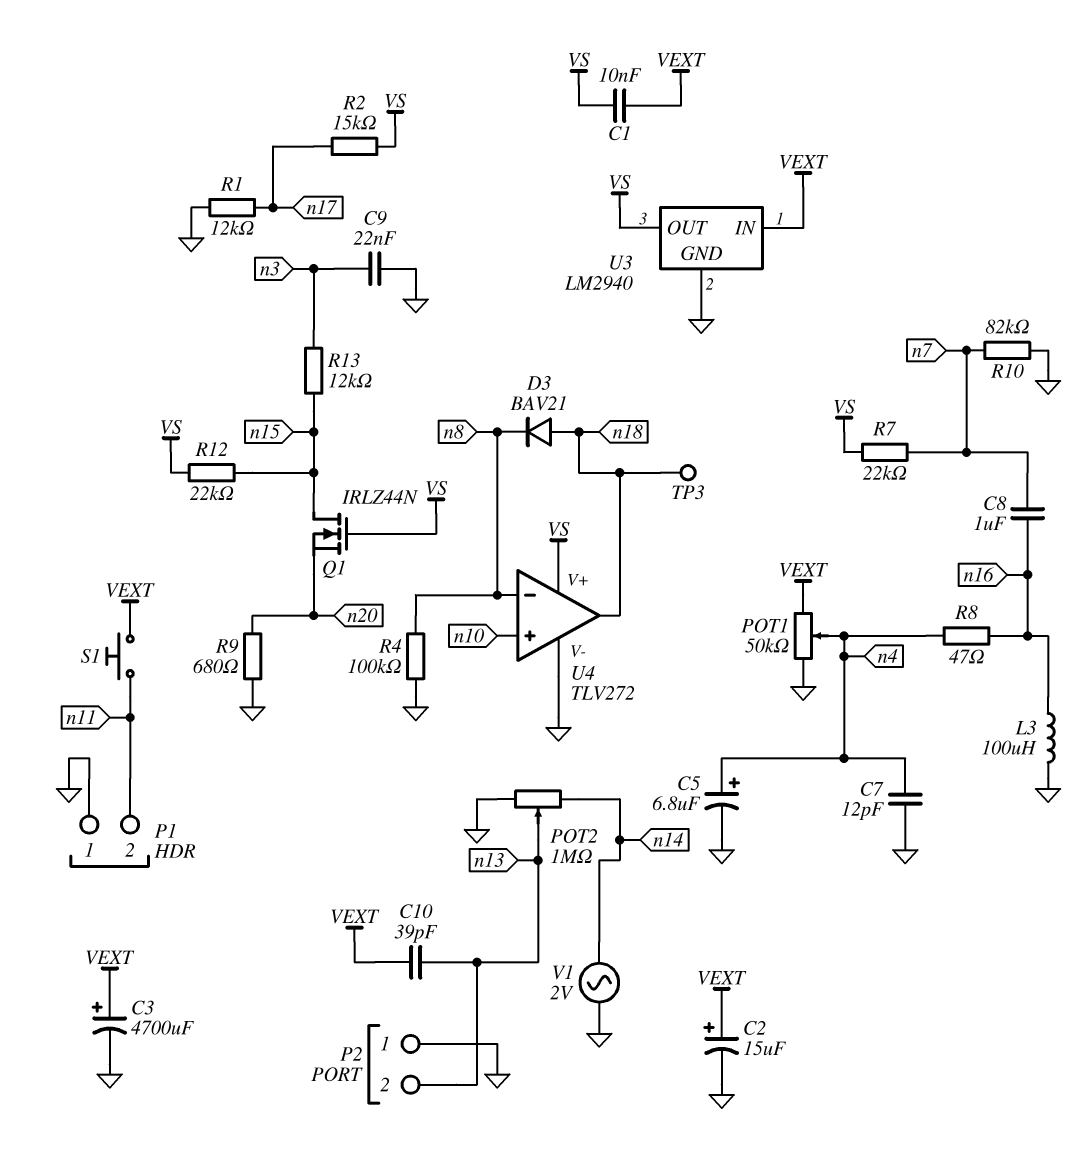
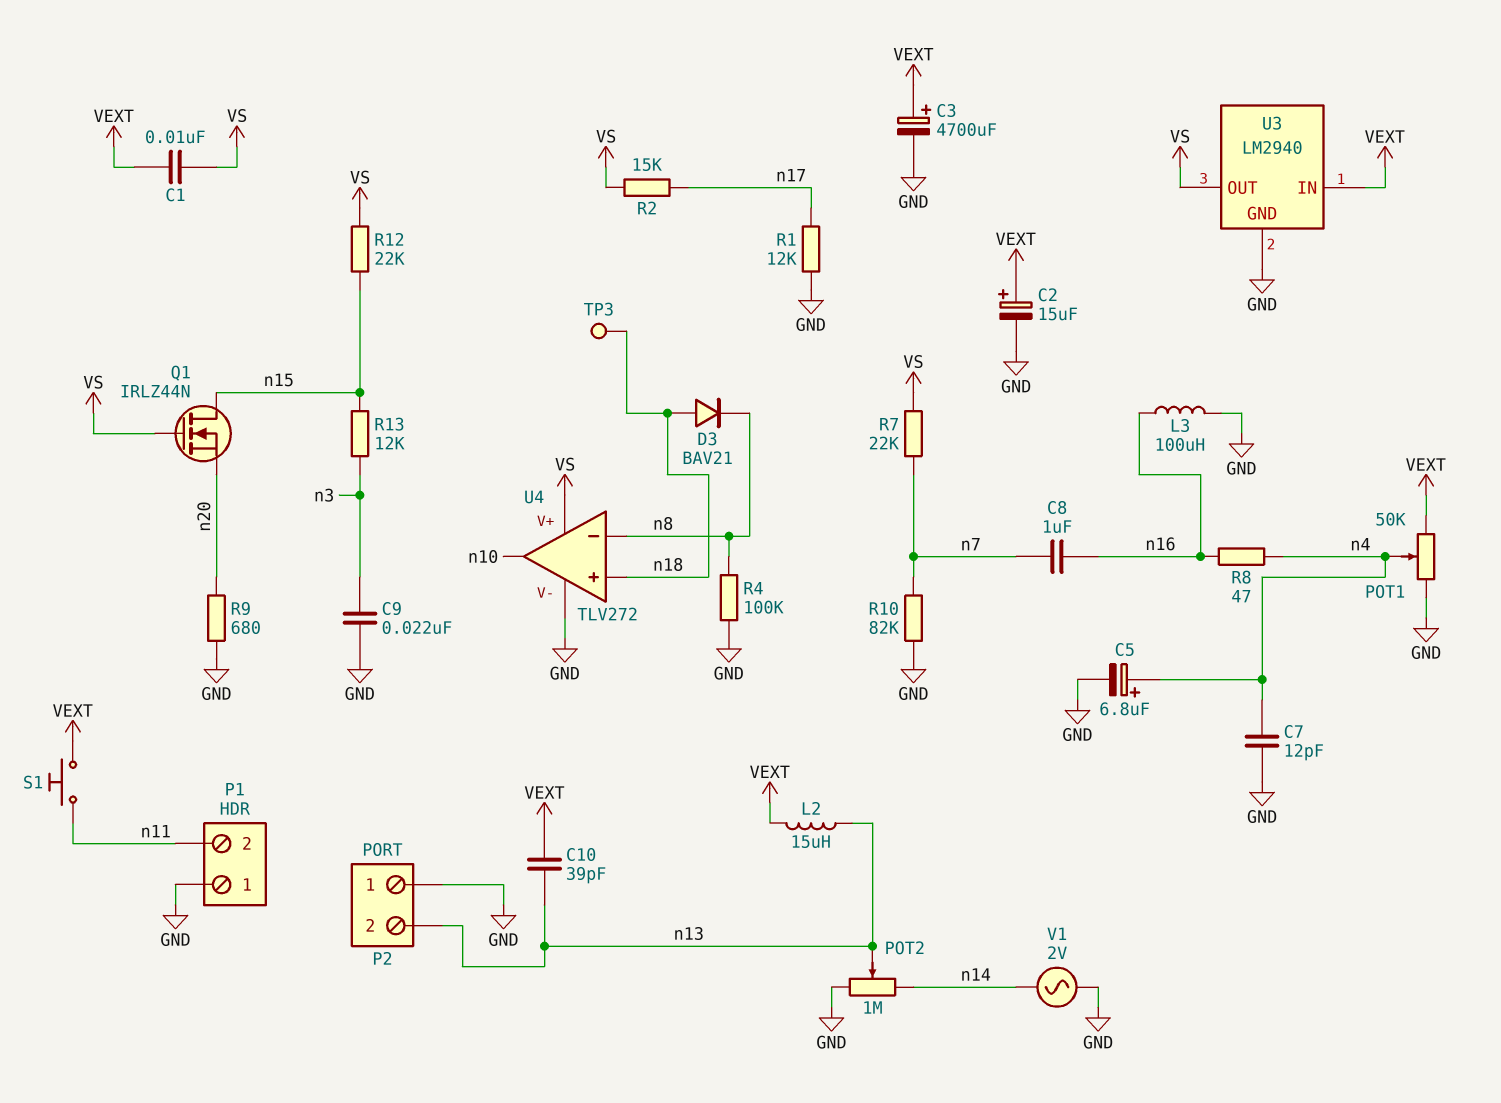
L2: none -> 15uH (VEXT, n13)
U4 pin in+: n10 -> n18
U4 pin out: n18 -> n10

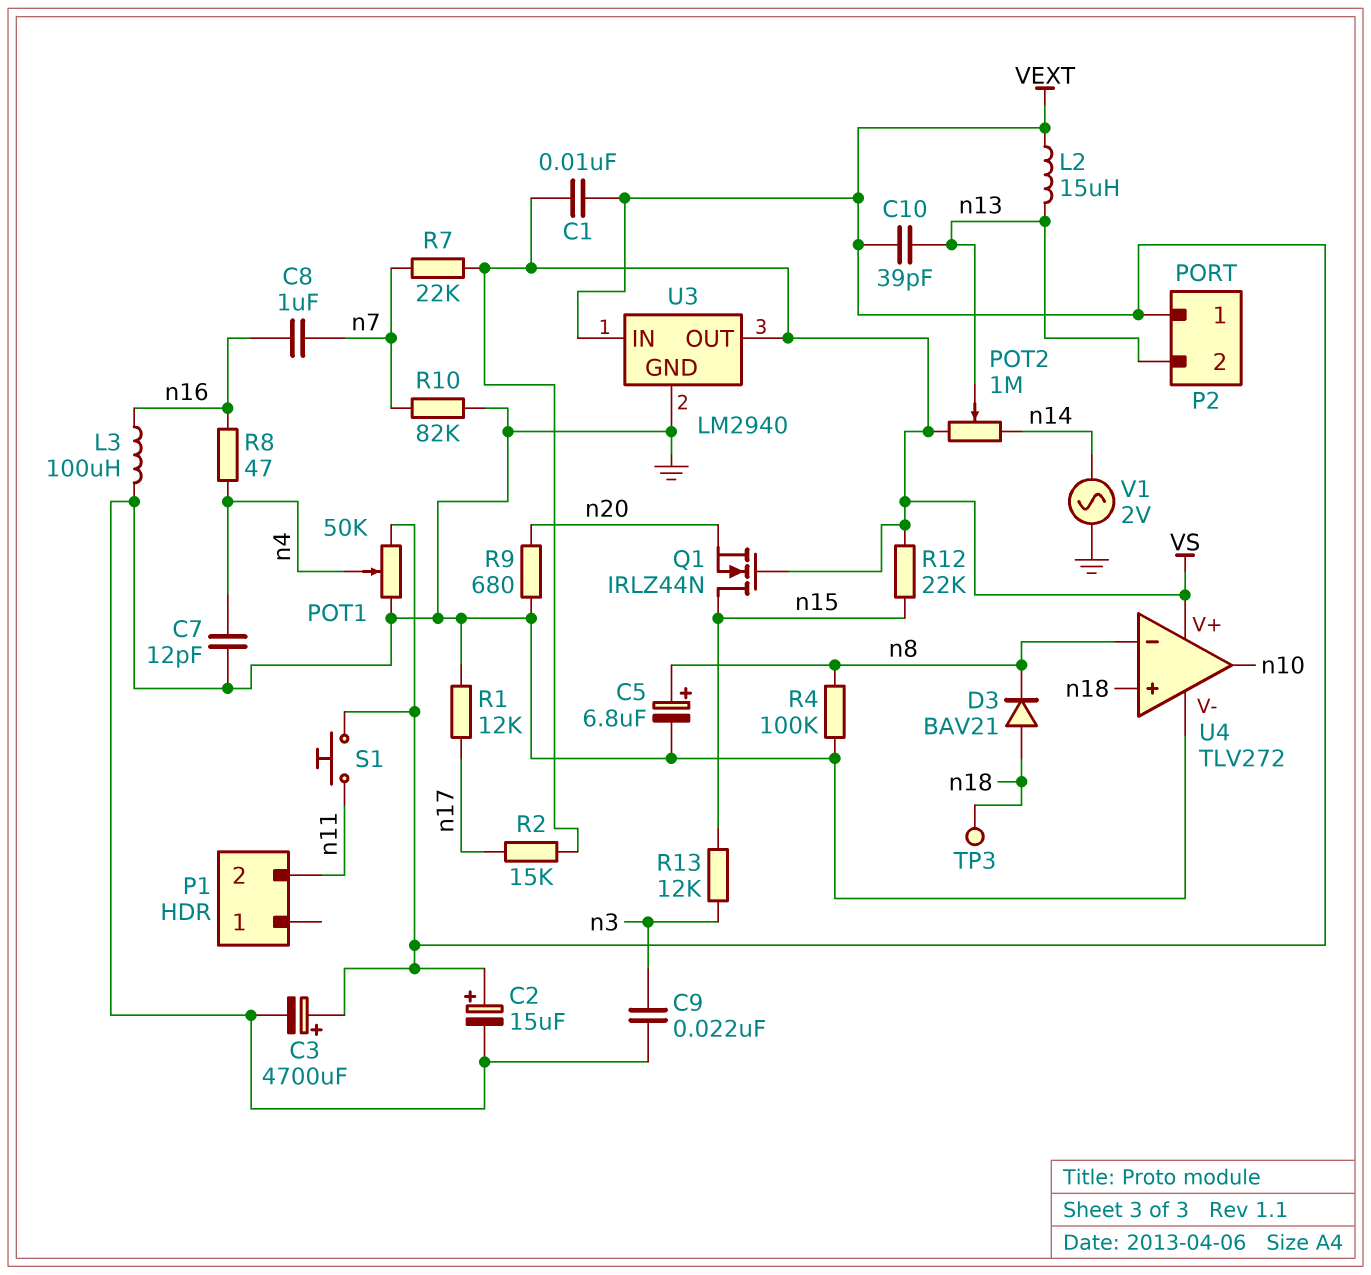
C5: 6.8uF (plus n4, minus GND) -> 6.8uF (plus n8, minus GND)
P1 pin 1: GND -> none
P2 pin 1: GND -> VEXT
POT2: 1M (GND, n14, wiper n13) -> 1M (VS, n14, wiper n13)

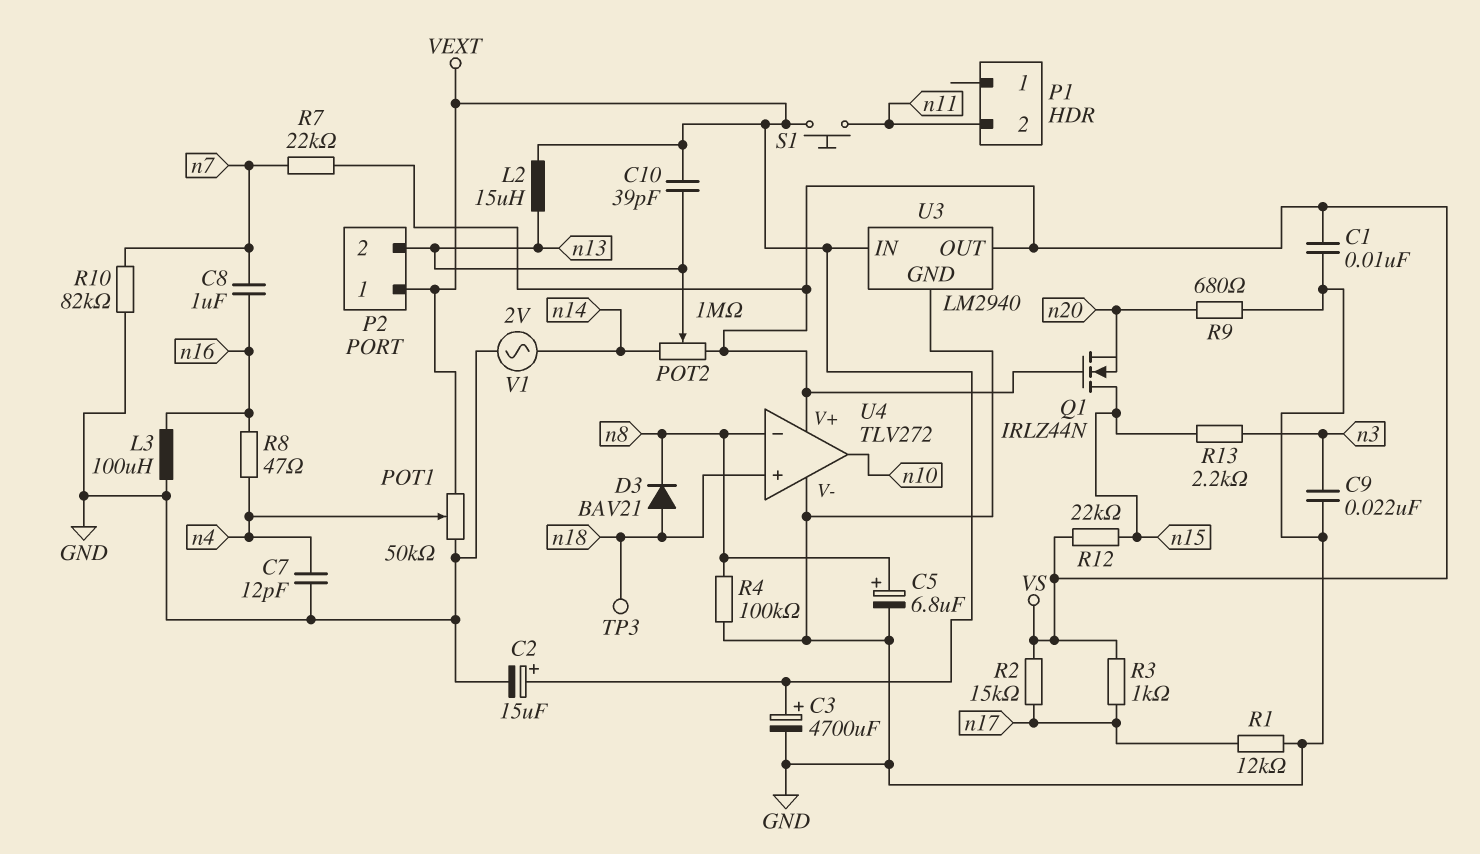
C1: 10nF (VEXT, VS) -> 10nF (GND, VS)
R3: none -> 1k (VS, n17)
R13: 12k (n3, n15) -> 2.2k (n3, n15)

